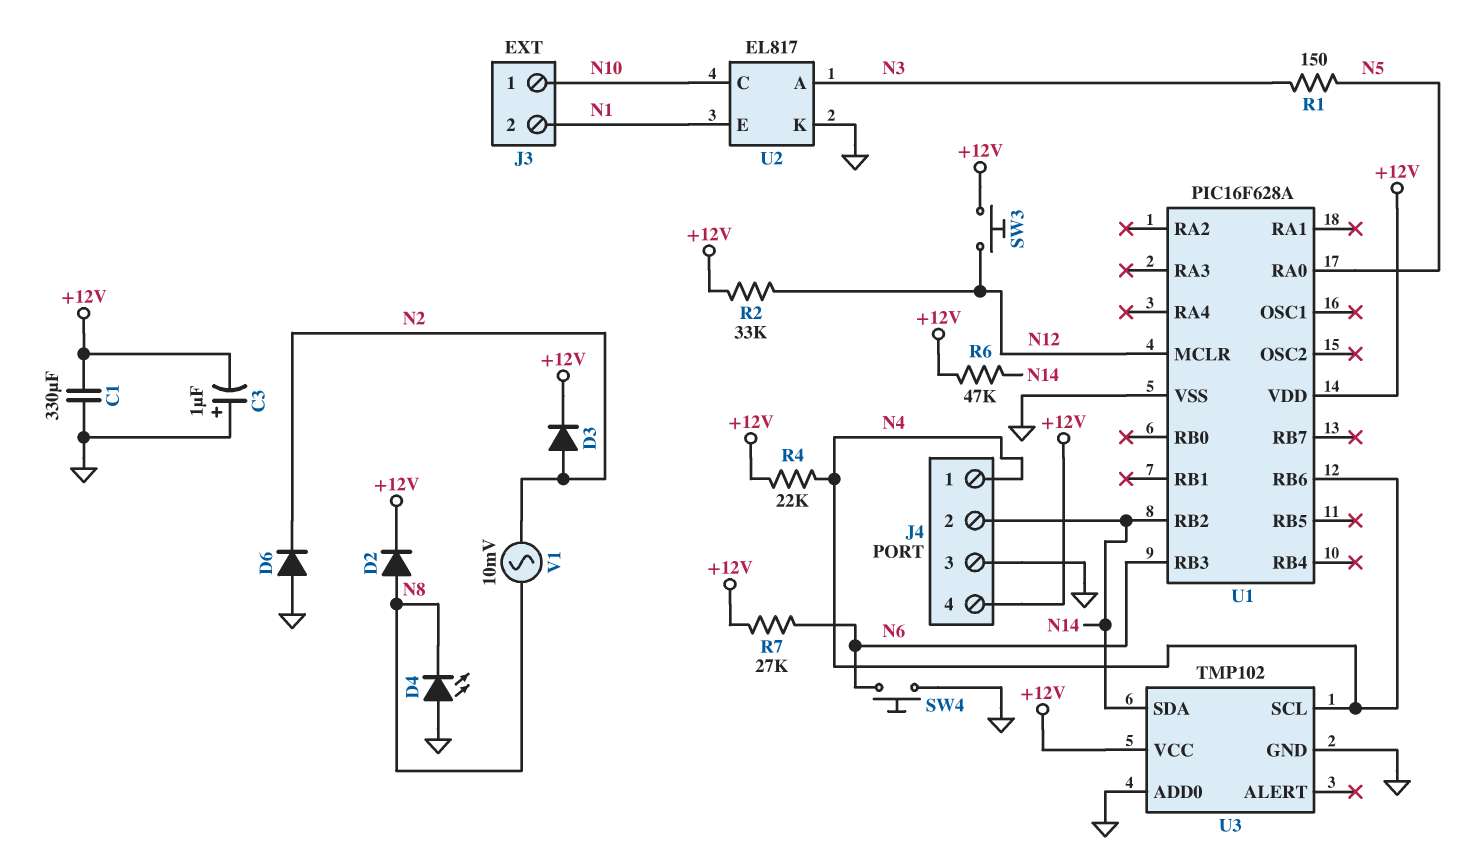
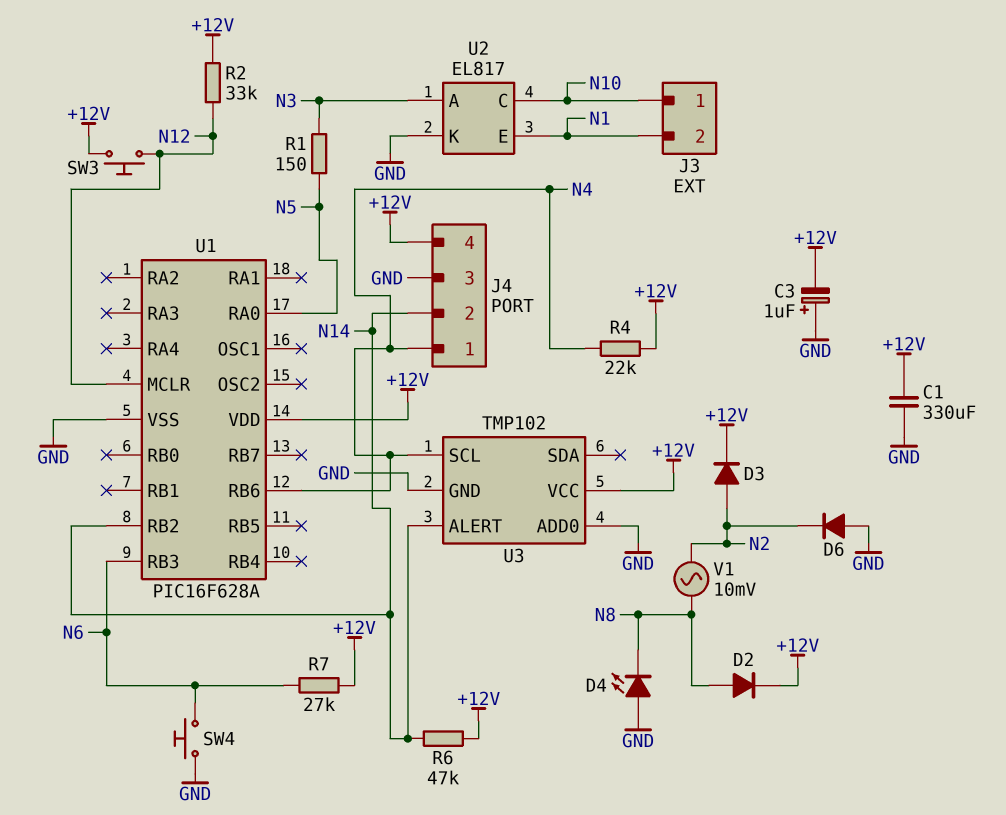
U3 pin ALERT: none -> N14
U3 pin SDA: N14 -> none

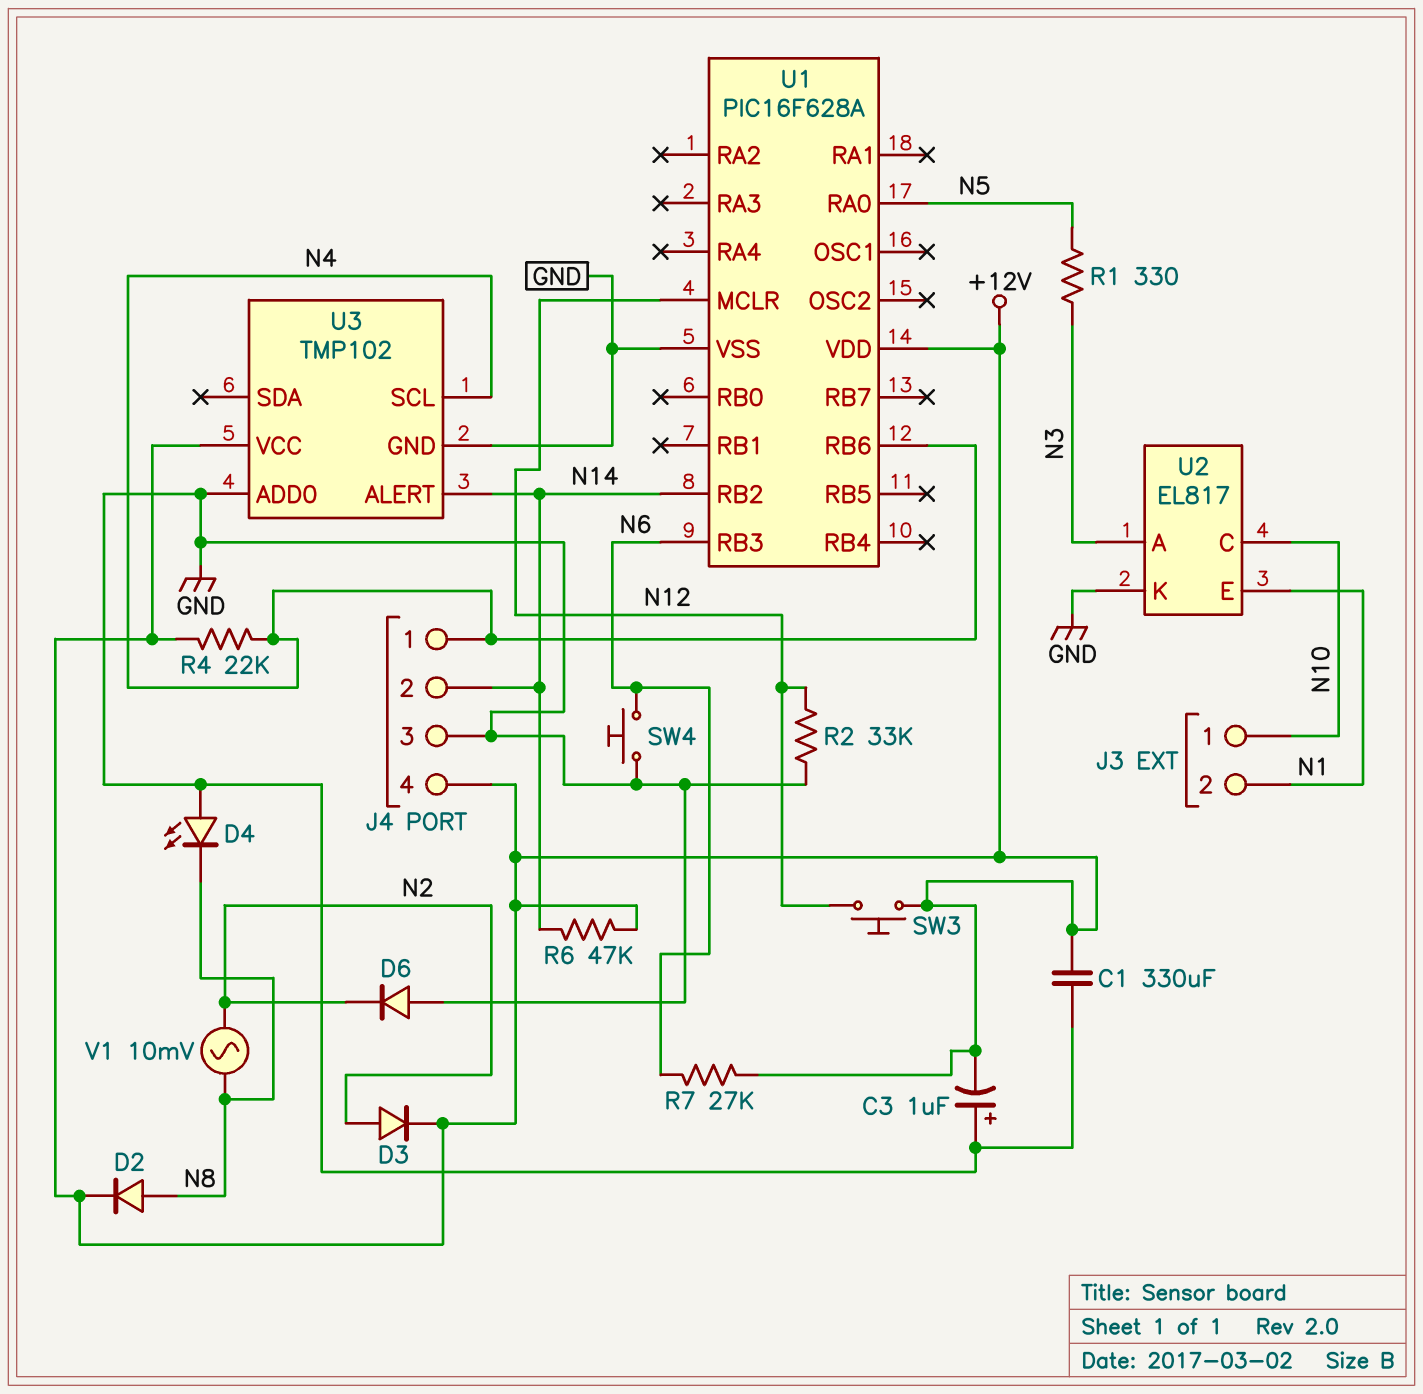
R1: 150 (N3, N5) -> 330 (N3, N5)
R2: 33k (+12V, N12) -> 33k (GND, N12)

